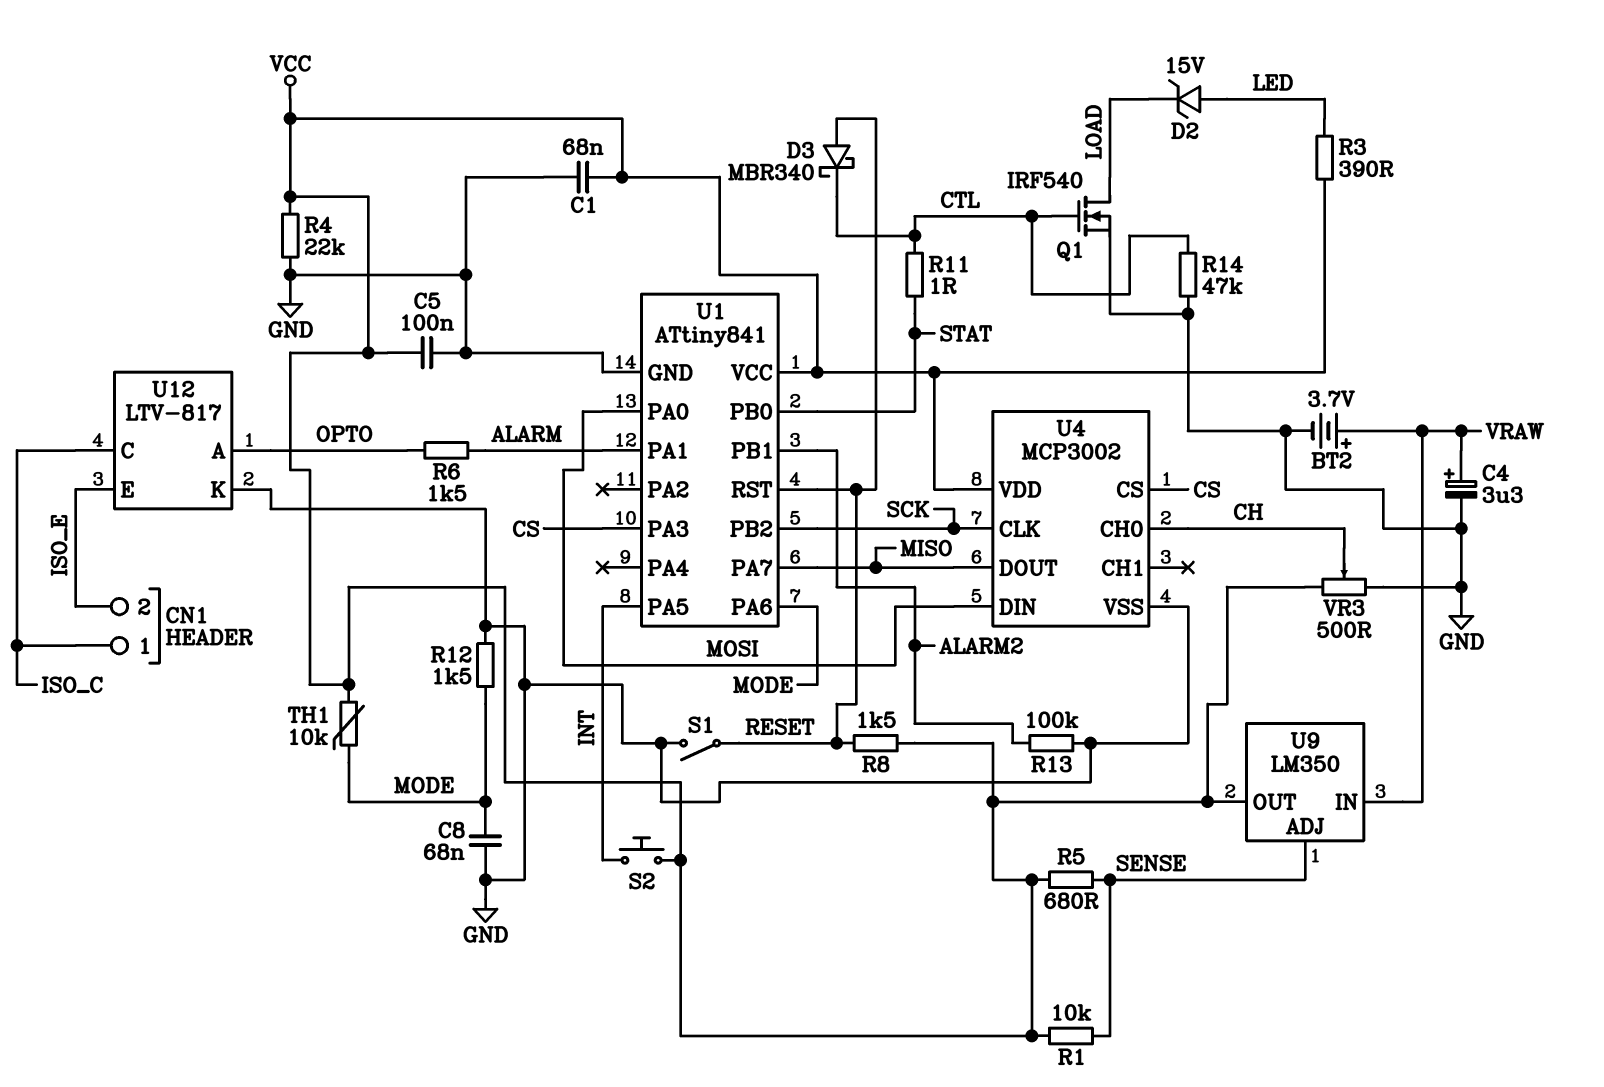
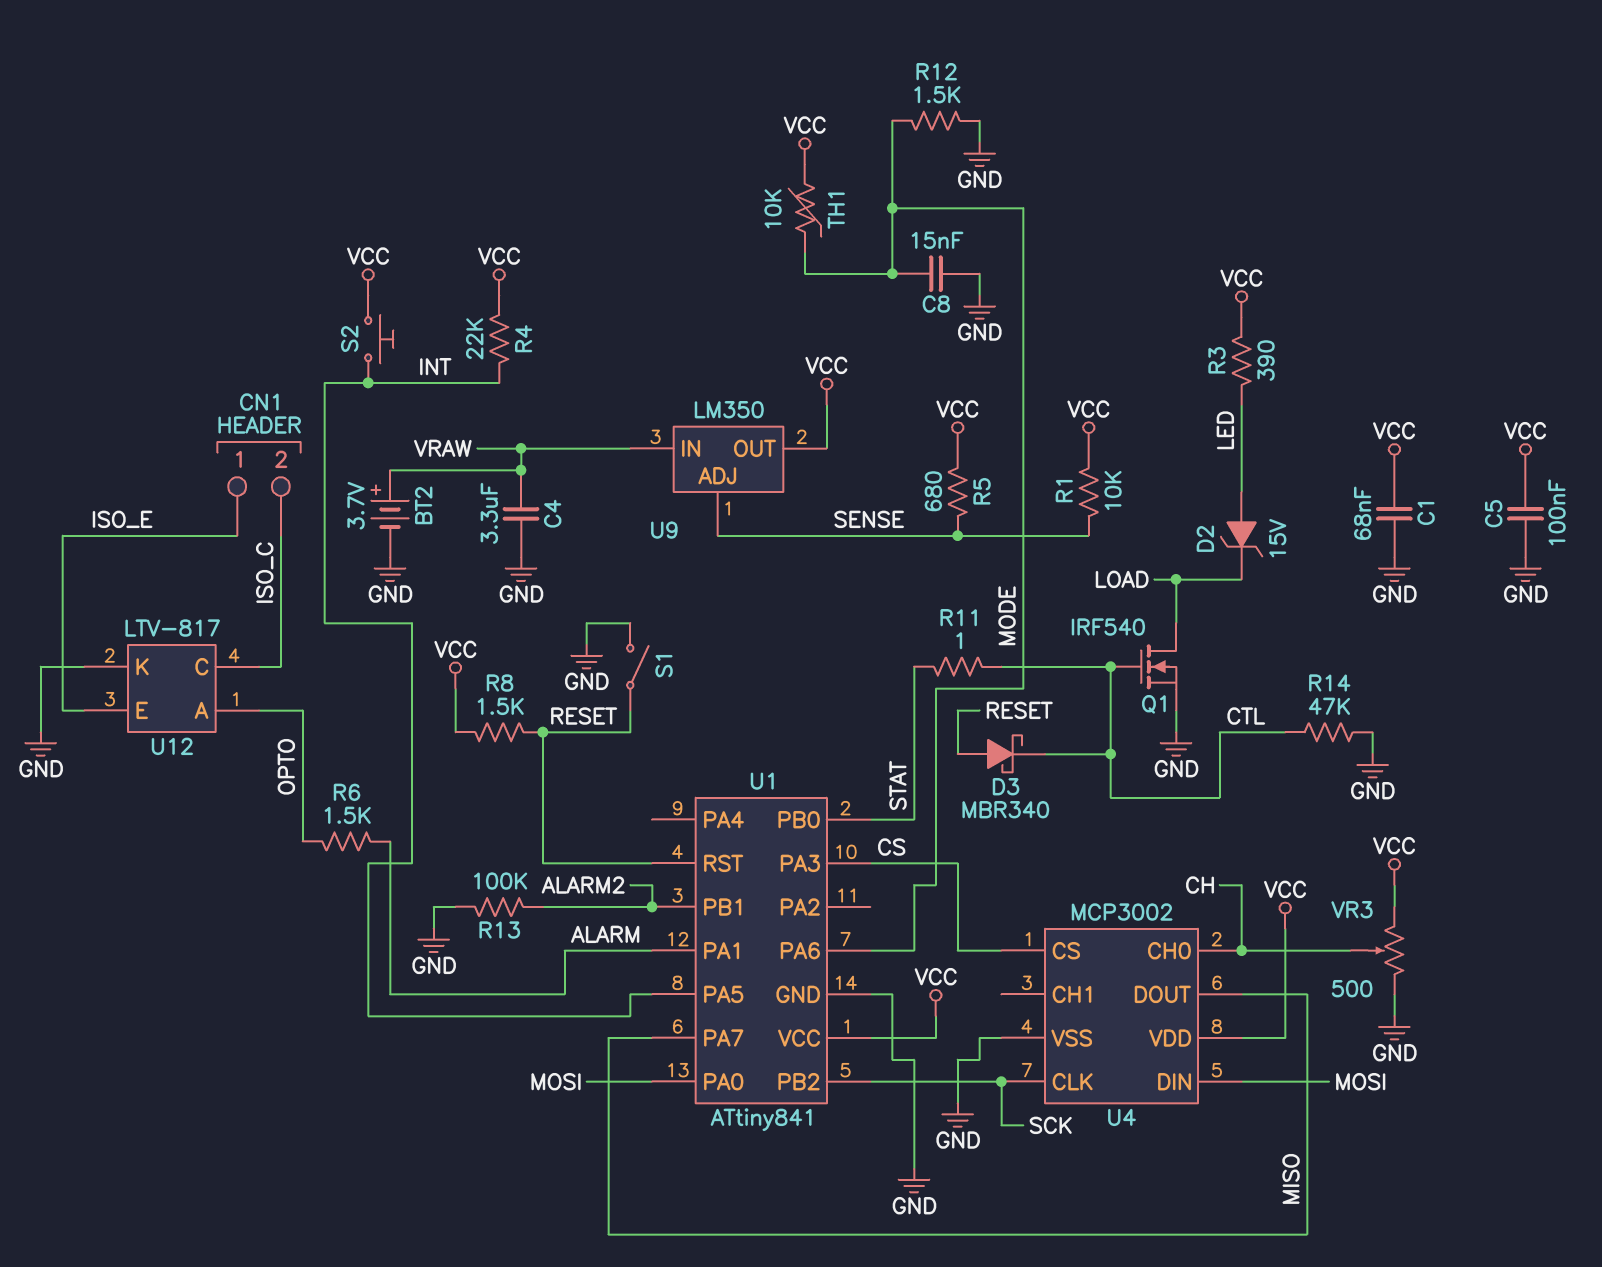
C4: 3.3uF (plus VRAW, minus GND) -> 3.3uF (GND, VRAW)
C8: 68nF (GND, MODE) -> 15nF (GND, MODE)
CN1 pin 1: ISO_C -> ISO_E
CN1 pin 2: ISO_E -> ISO_C
R4: 22k (GND, VCC) -> 22k (INT, VCC)

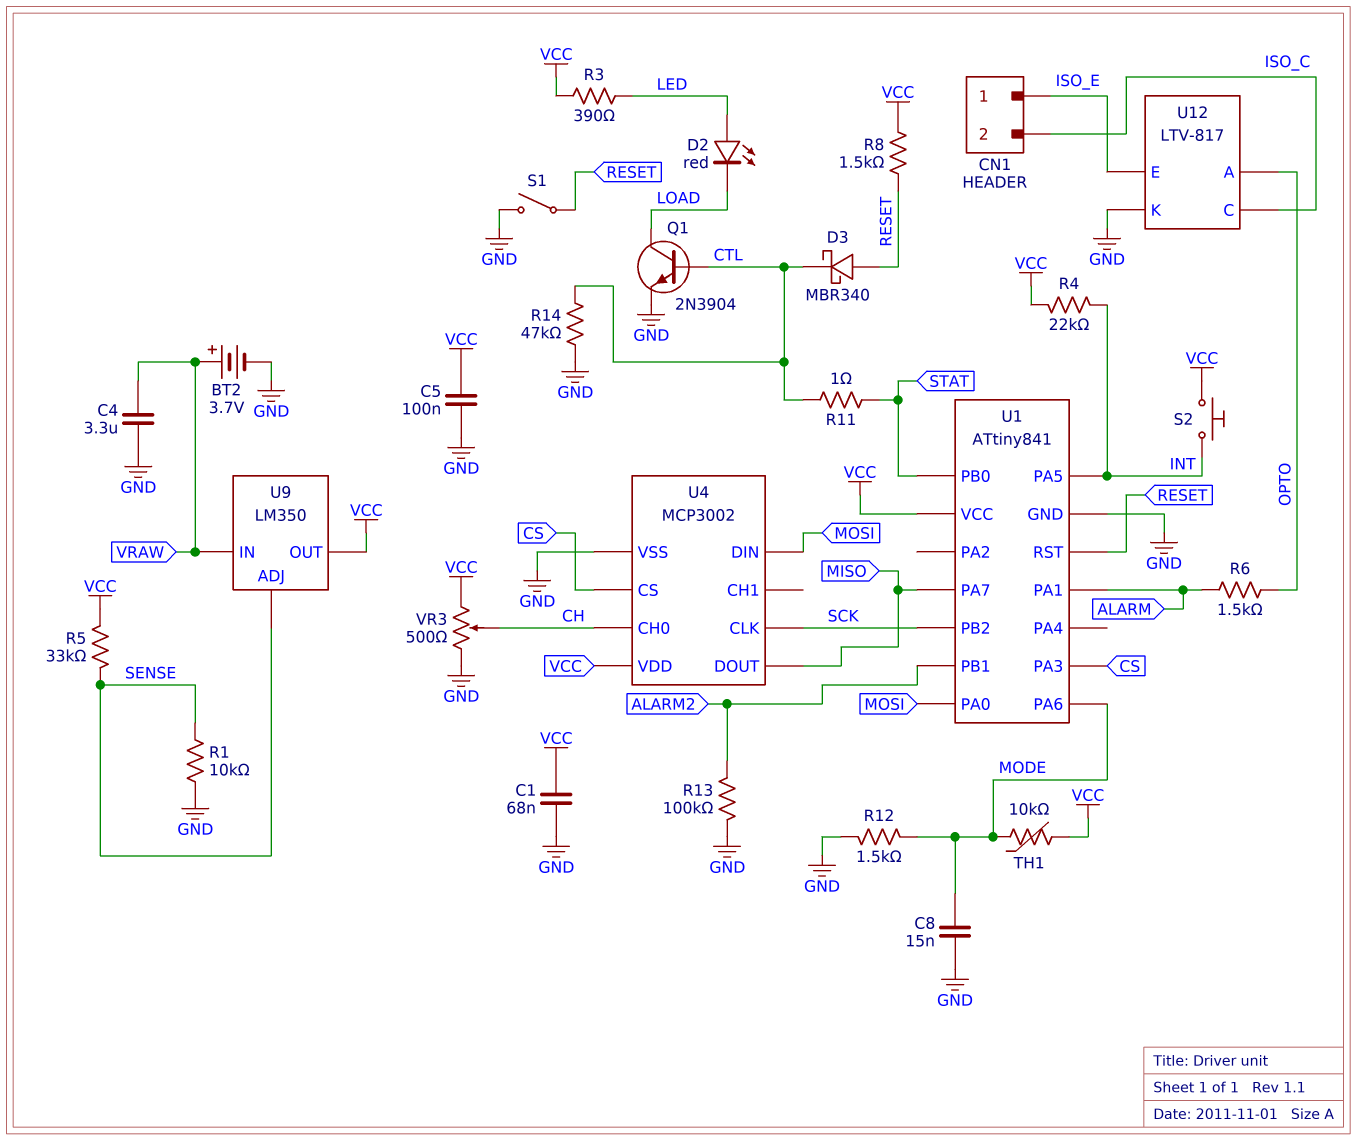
D2: zener 15V (A LED, K LOAD) -> LED red (A LED, K LOAD)
Q1: NMOS IRF540 (G CTL, D LOAD, S GND) -> NPN 2N3904 (B CTL, C LOAD, E GND)
R1: 10k (SENSE, VCC) -> 10k (GND, SENSE)
R5: 680 (SENSE, VCC) -> 33k (SENSE, VCC)

